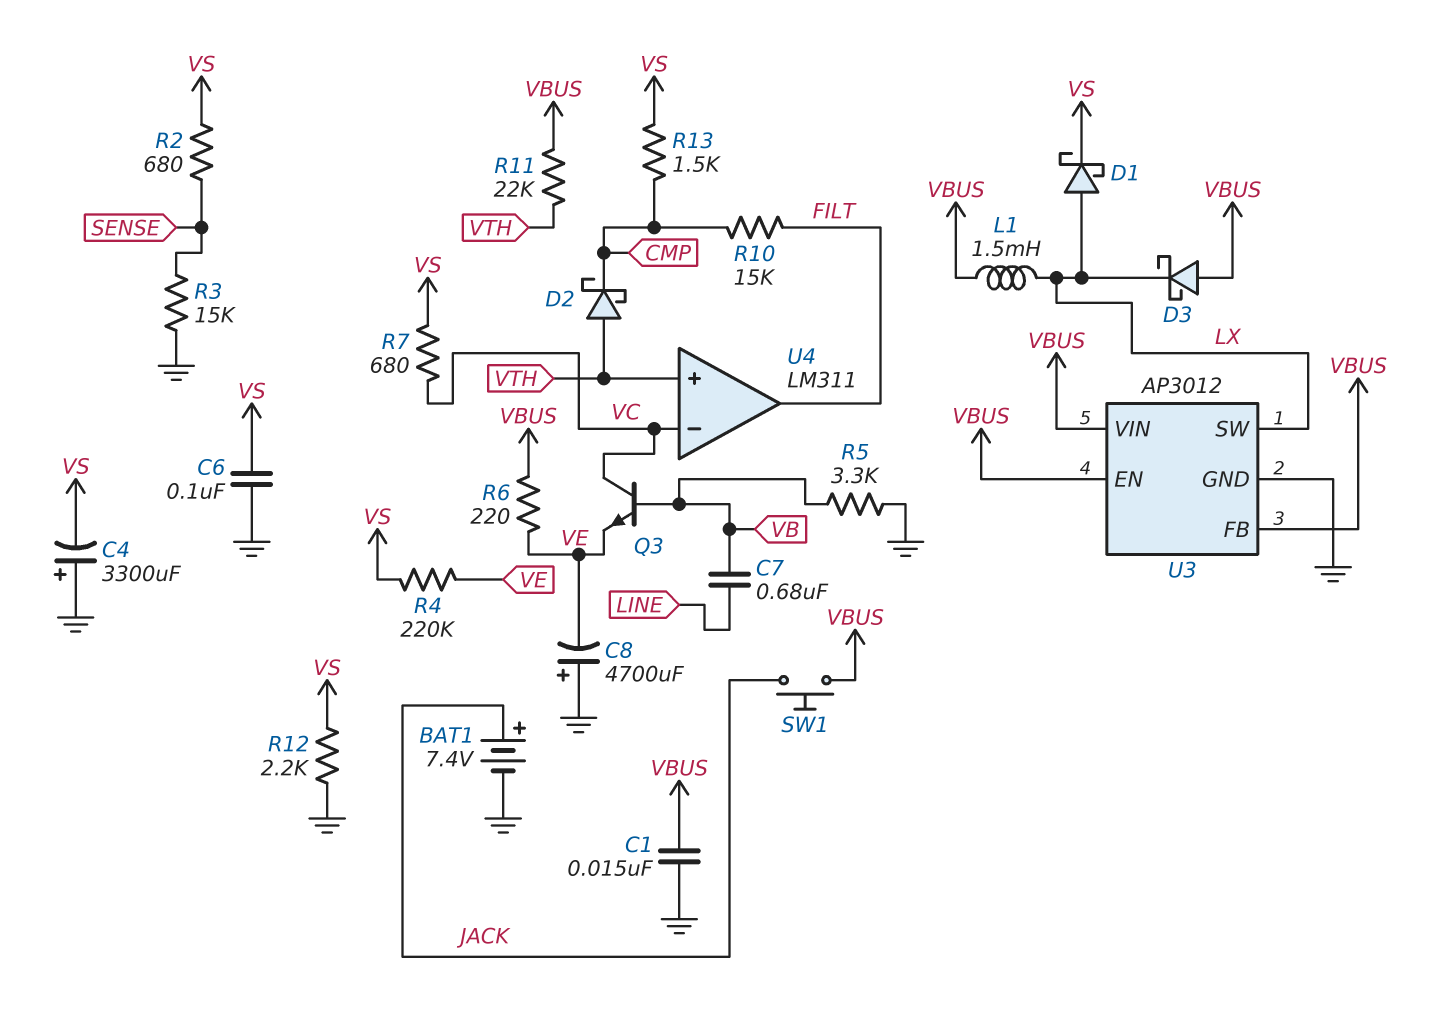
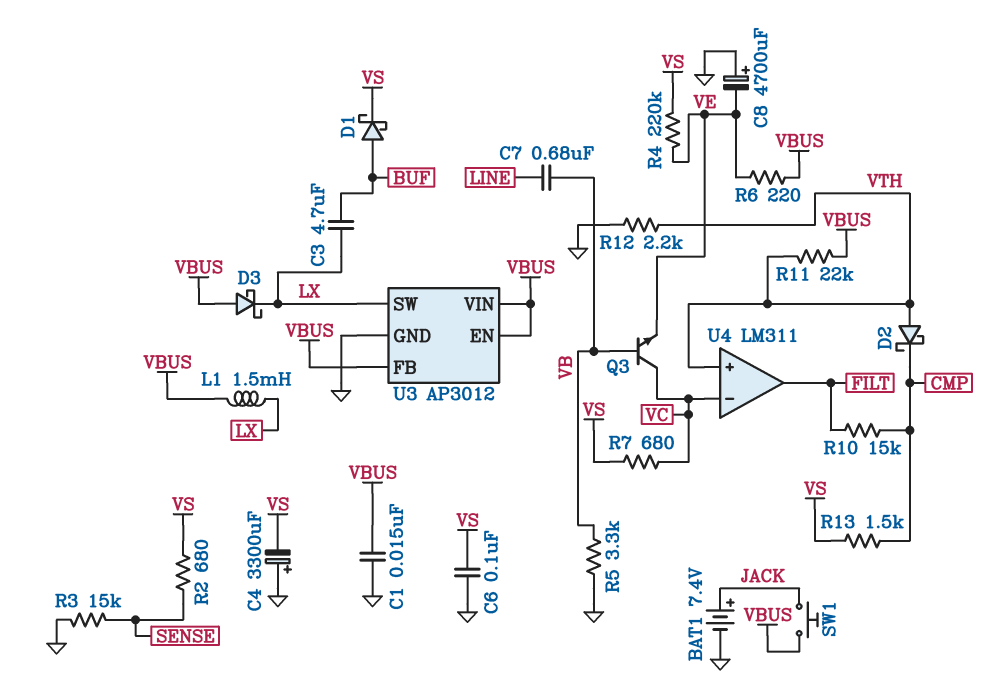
C3: none -> 4.7uF (BUF, LX)
D1: schottky (A LX, K VS) -> schottky (A BUF, K VS)
R12: 2.2k (GND, VS) -> 2.2k (GND, VTH)

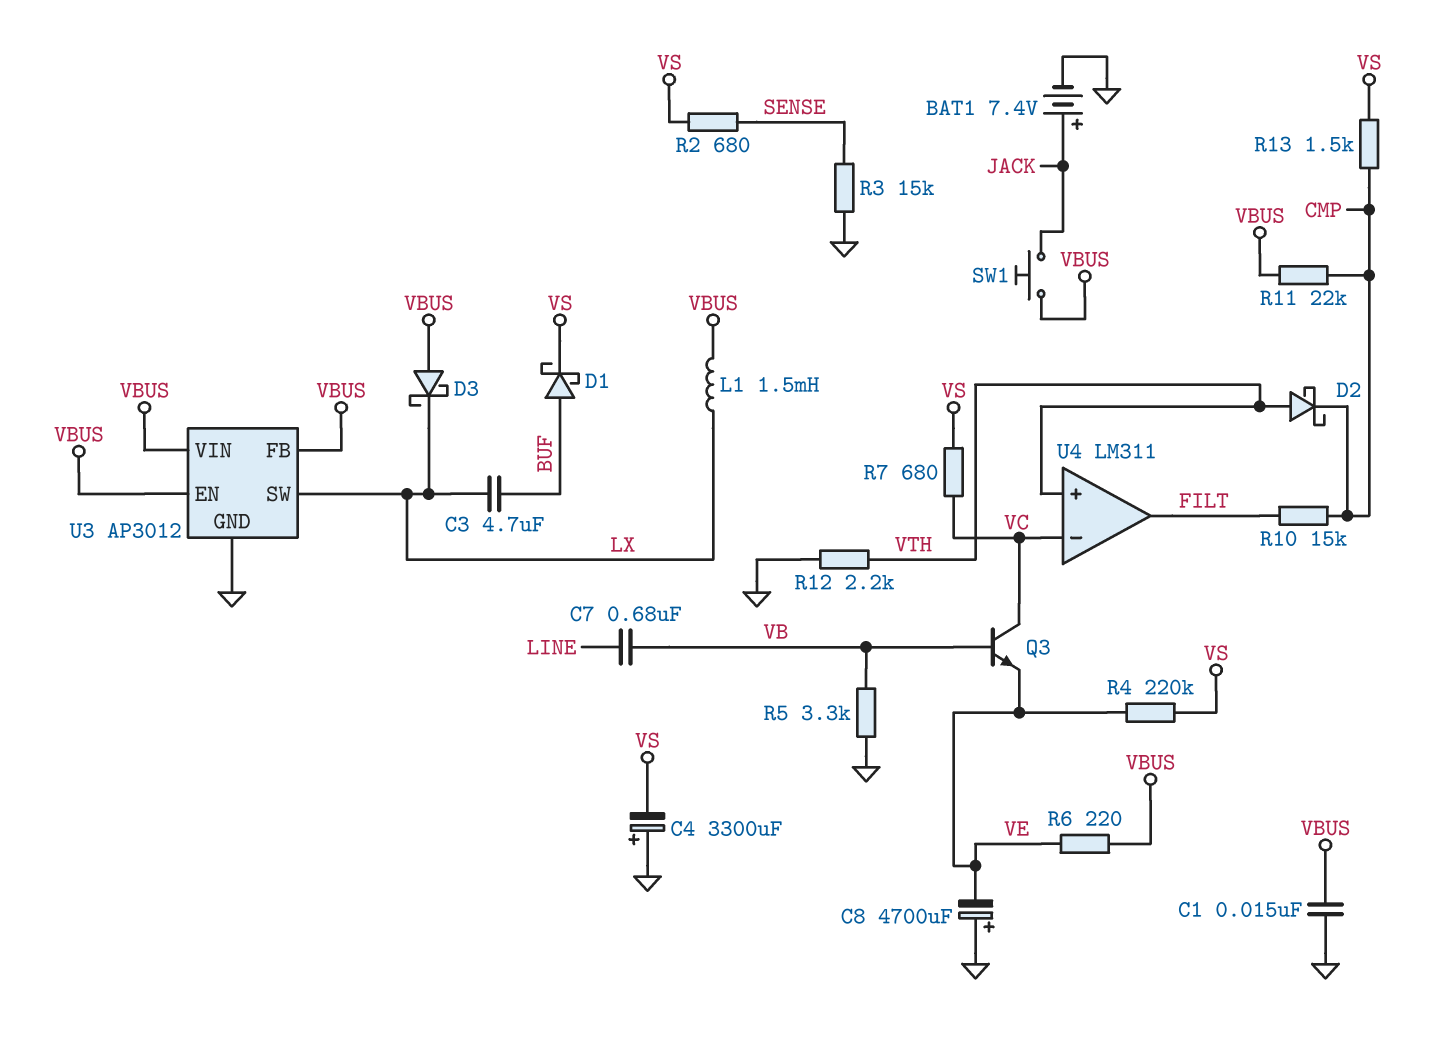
C6: 100nF (GND, VS) -> none
R11: 22k (VBUS, VTH) -> 22k (CMP, VBUS)

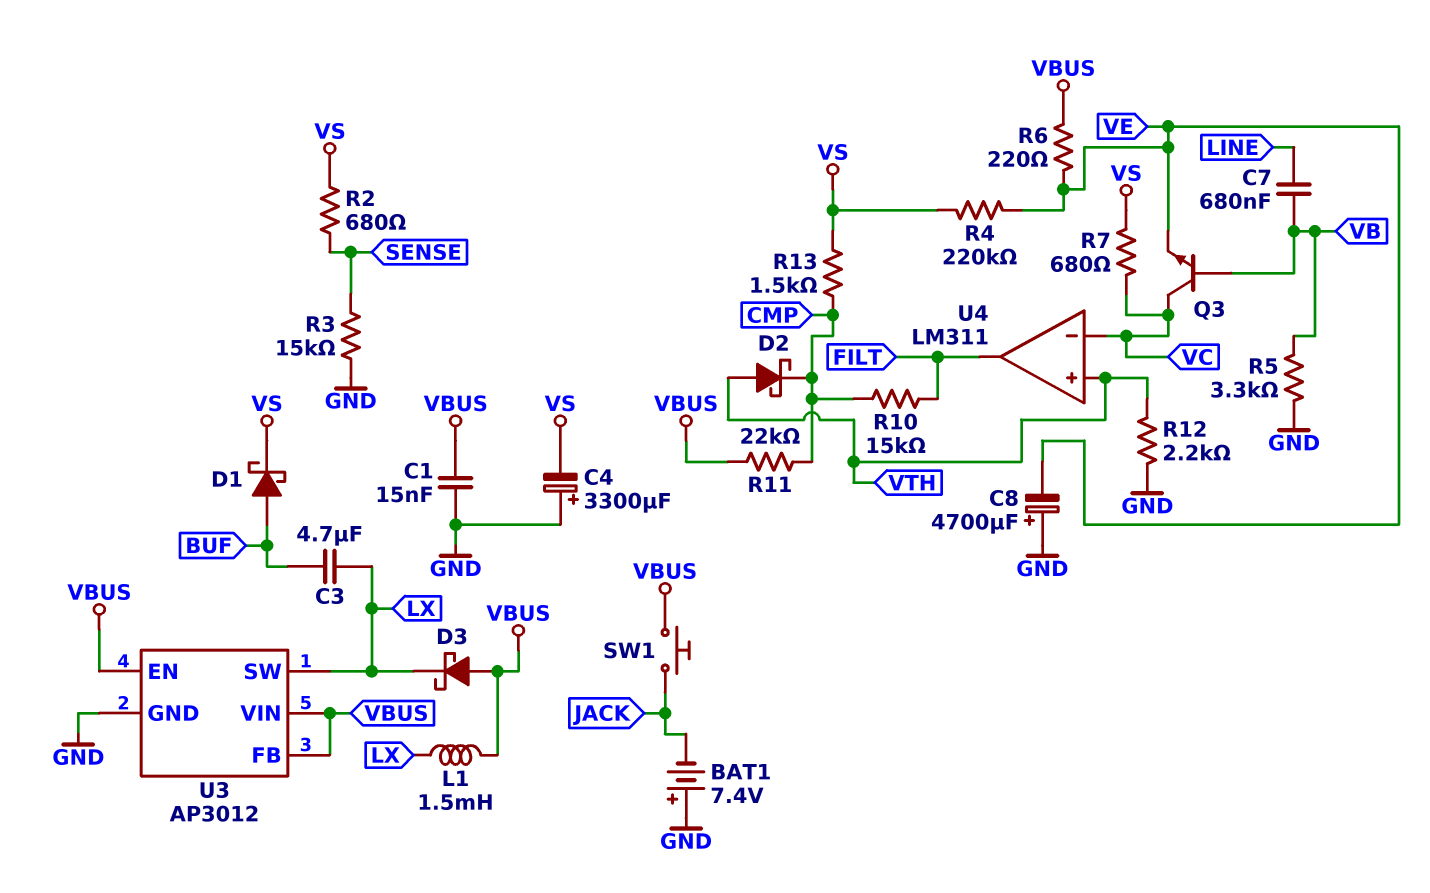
BAT1: 7.4V (plus JACK, minus GND) -> 7.4V (plus GND, minus JACK)

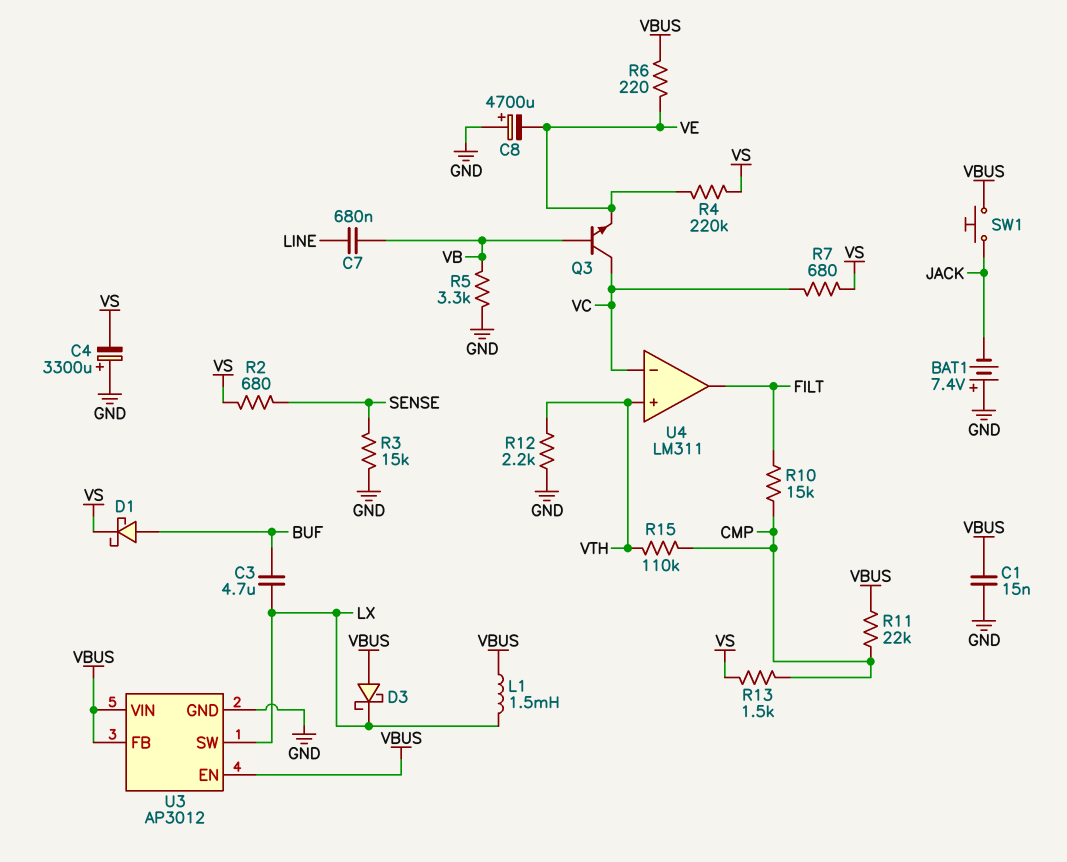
D2: schottky (A VTH, K CMP) -> none
R15: none -> 110k (CMP, VTH)

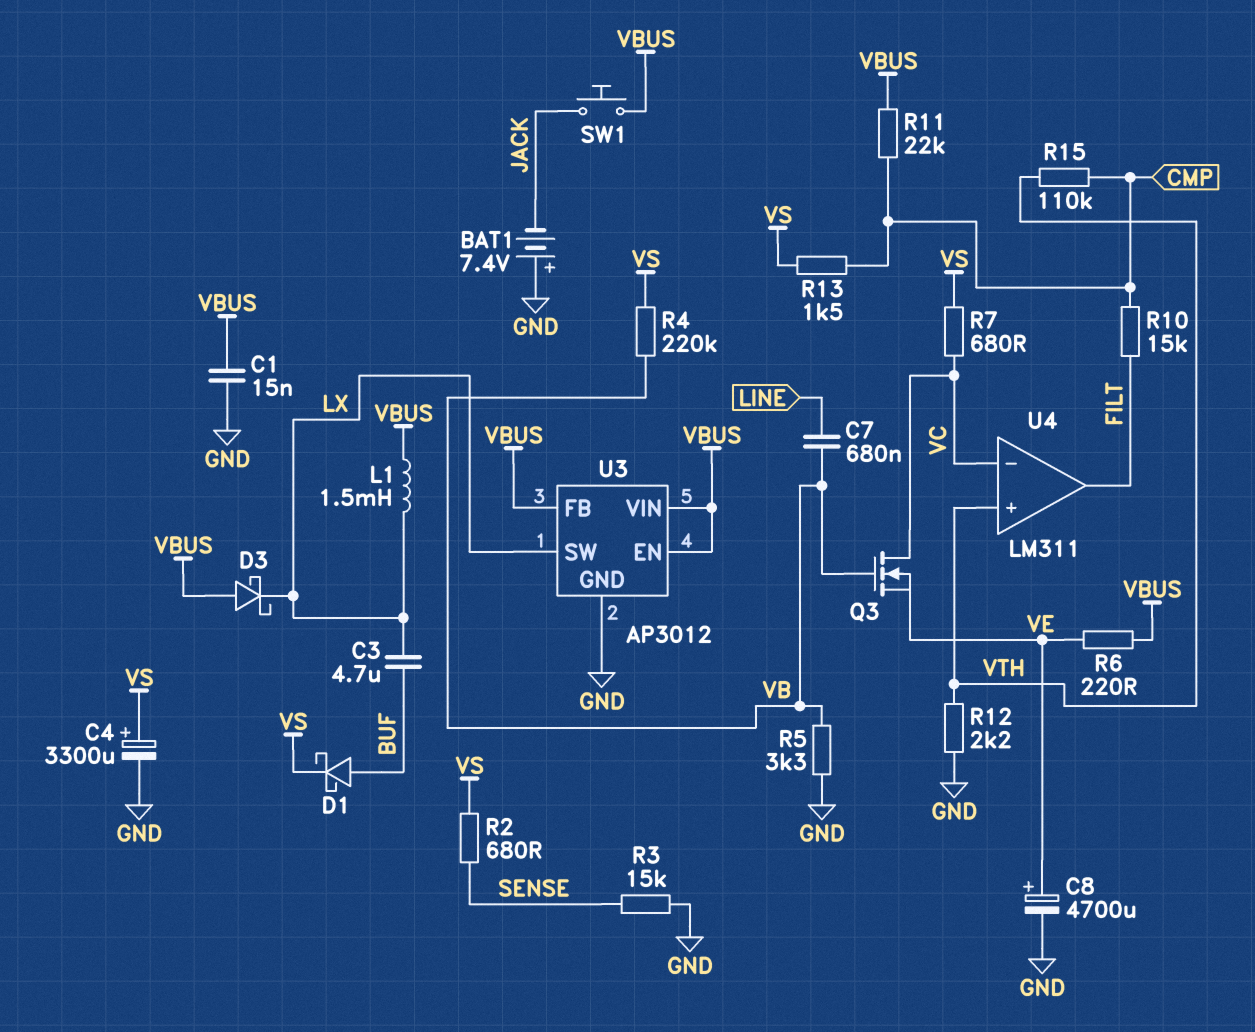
C4: 3300uF (plus GND, minus VS) -> 3300uF (plus VS, minus GND)
C8: 4700uF (plus GND, minus VE) -> 4700uF (plus VE, minus GND)
Q3: NPN (B VB, C VC, E VE) -> NMOS (G VB, D VC, S VE)
R4: 220k (VE, VS) -> 220k (VB, VS)

